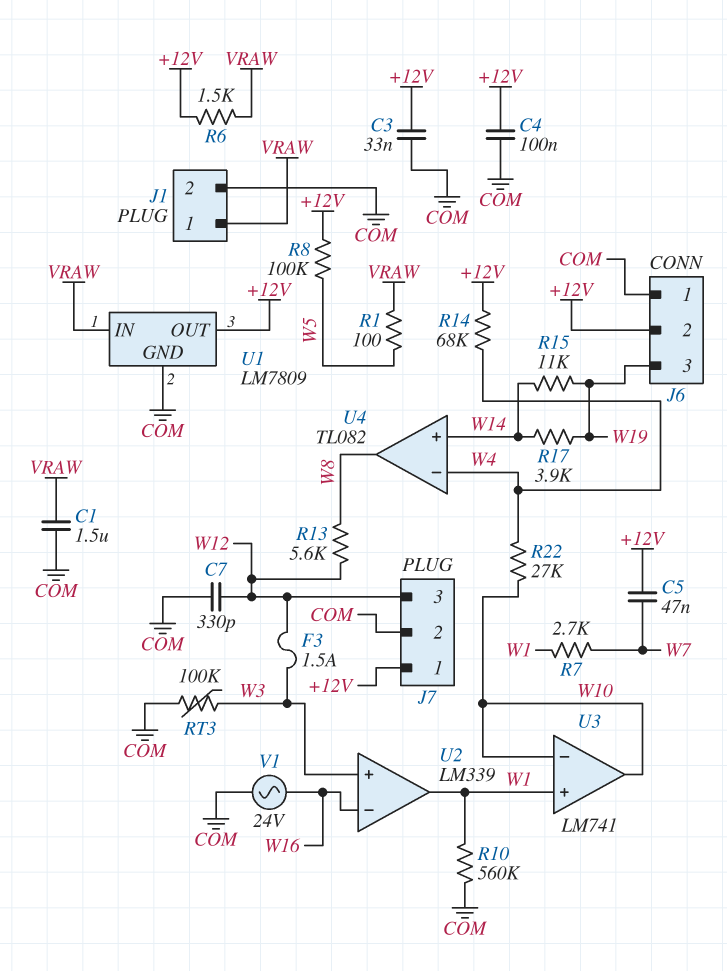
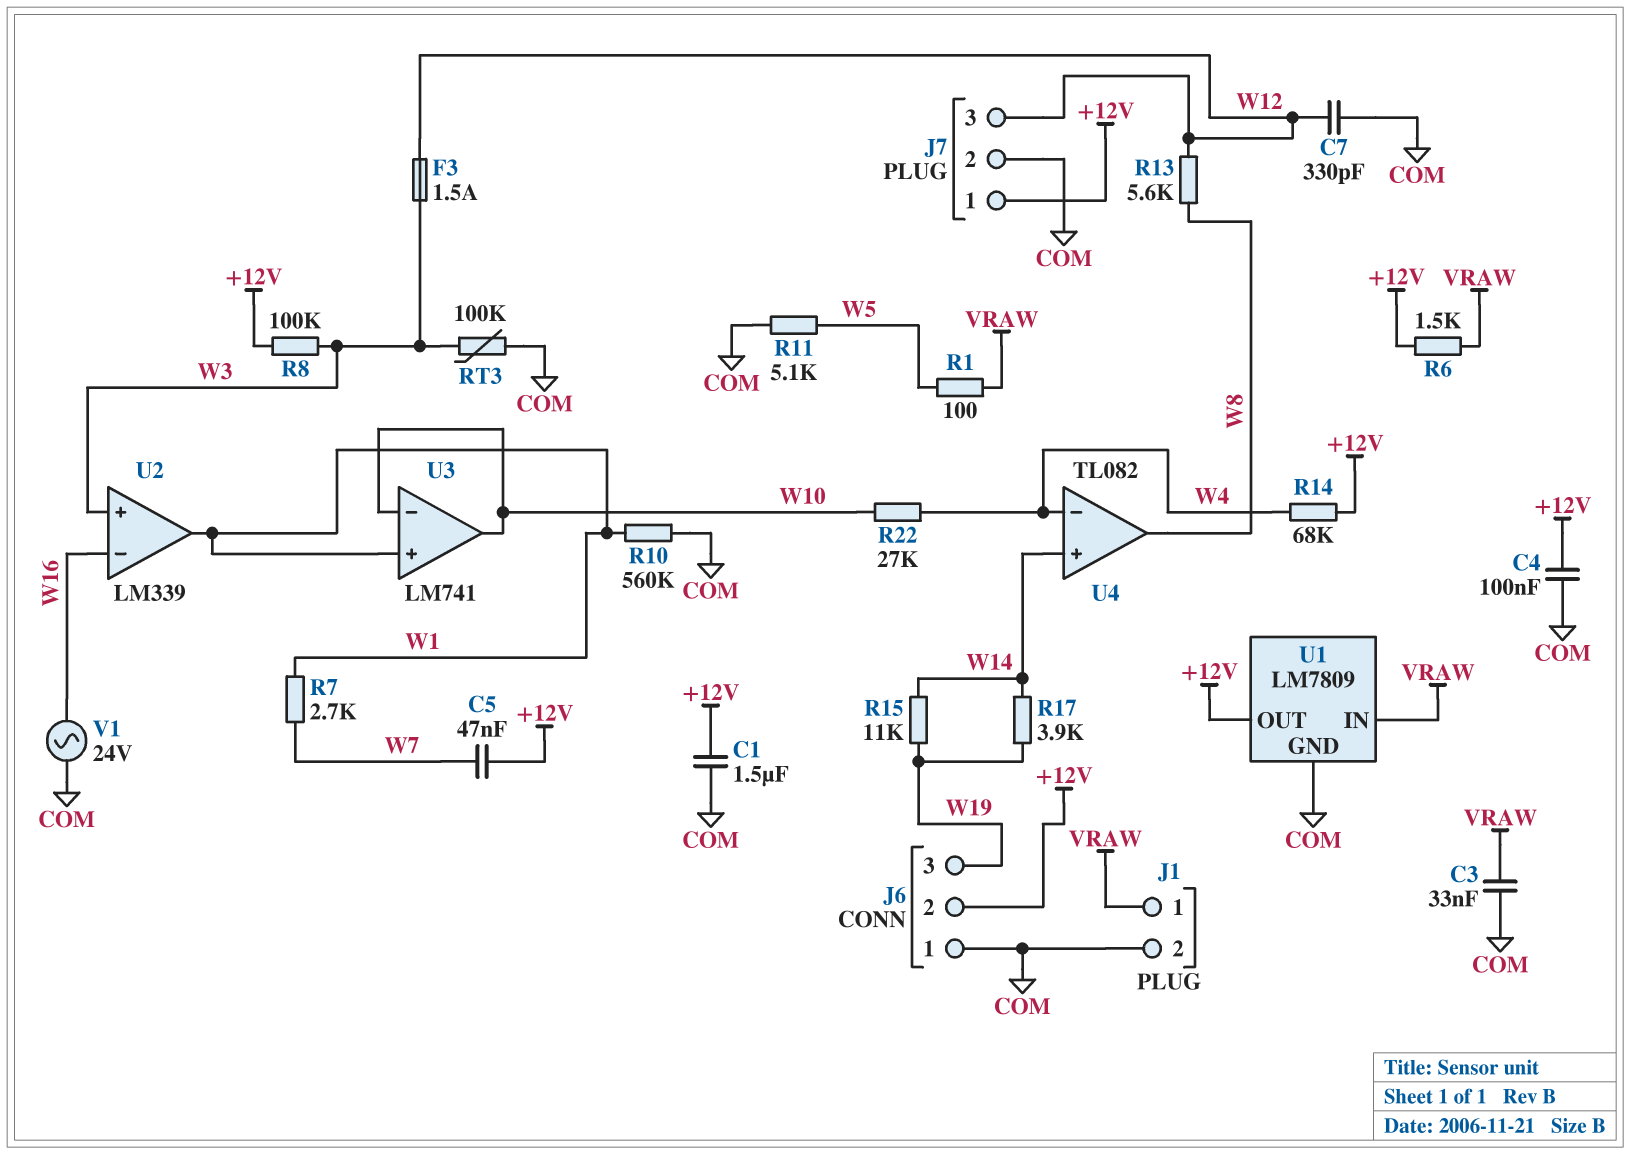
C1: 1.5uF (COM, VRAW) -> 1.5uF (+12V, COM)
C3: 33nF (+12V, COM) -> 33nF (COM, VRAW)
R8: 100k (+12V, W5) -> 100k (+12V, W3)
R11: none -> 5.1k (COM, W5)

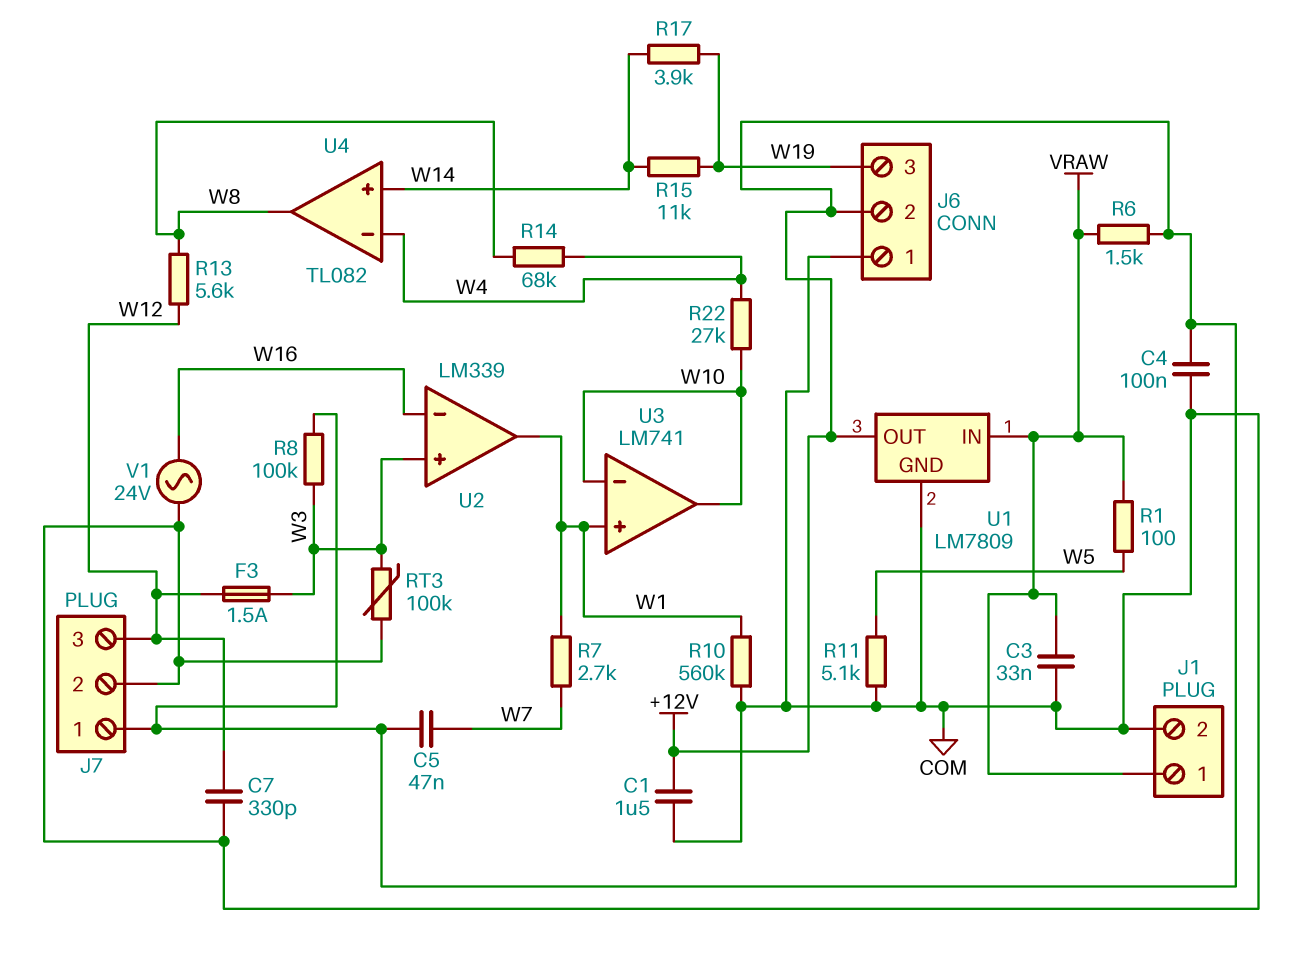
R14: 68k (+12V, W4) -> 68k (W4, W8)

